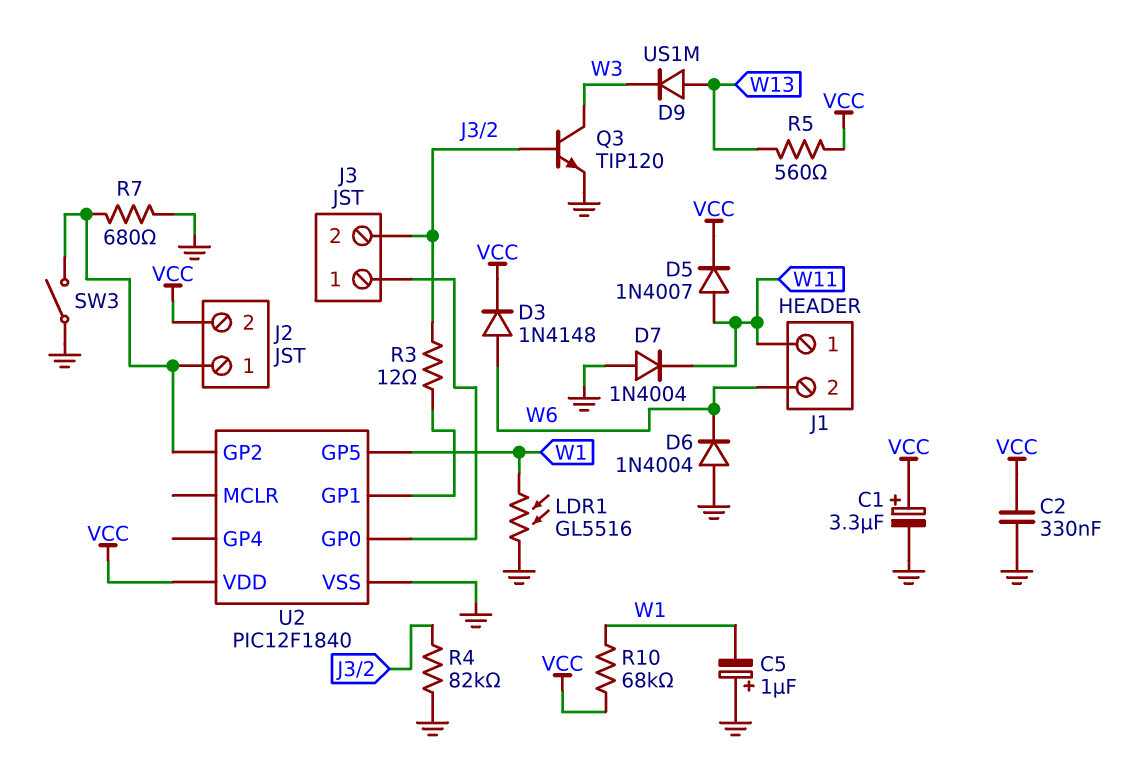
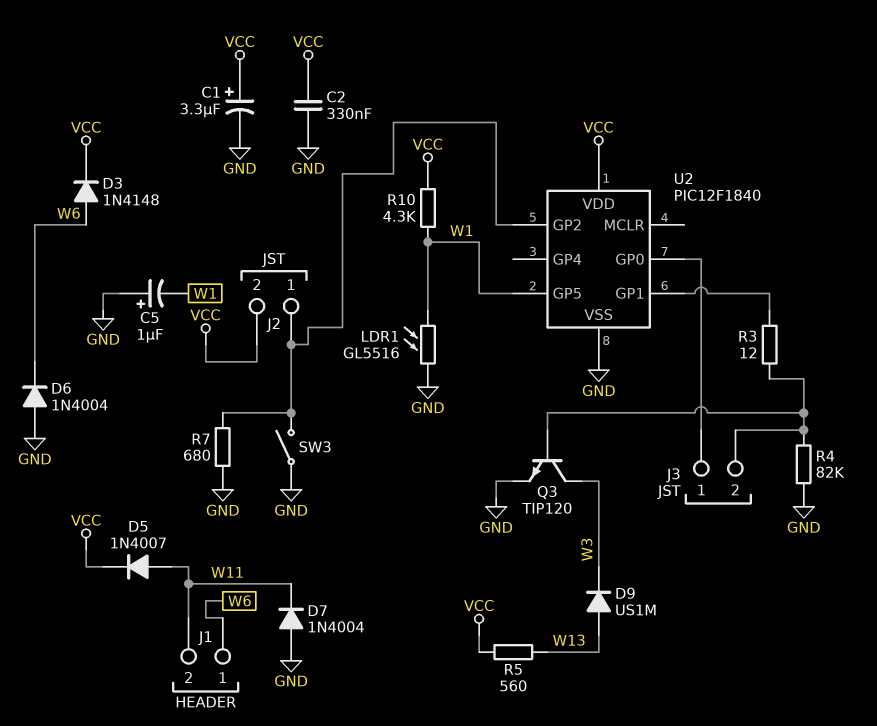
J1 pin 1: W11 -> W6
J1 pin 2: W6 -> W11
R10: 68k (VCC, W1) -> 4.3k (VCC, W1)

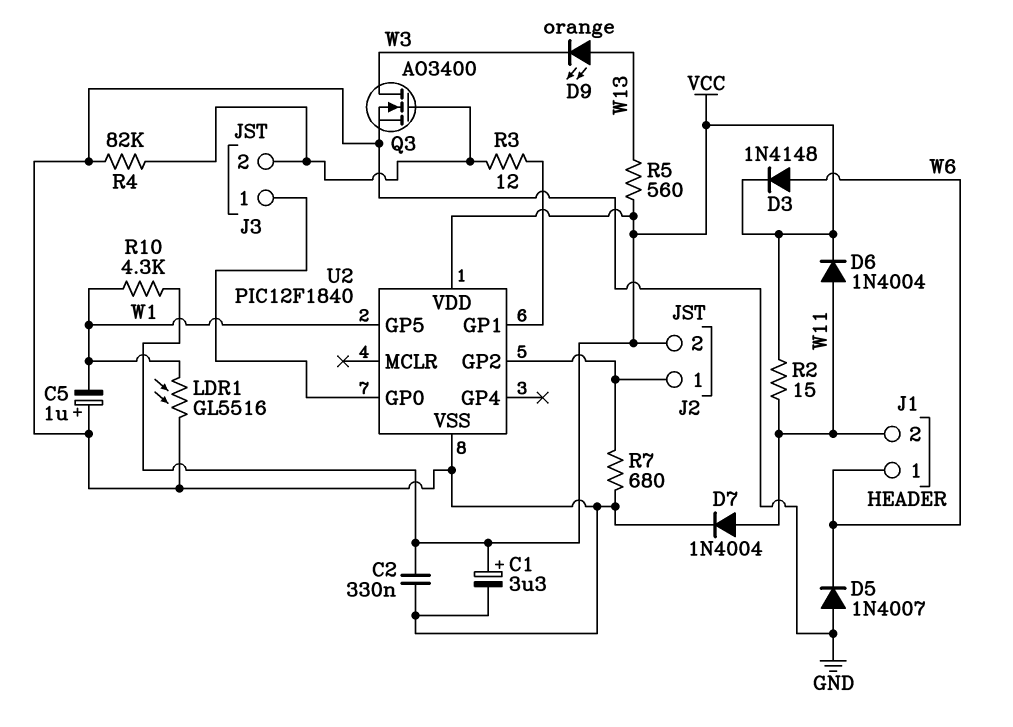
D5: diode 1N4007 (A W11, K VCC) -> diode 1N4007 (A GND, K W6)
D6: diode 1N4004 (A GND, K W6) -> diode 1N4004 (A W11, K VCC)
D7: diode 1N4004 (A GND, K W11) -> diode 1N4004 (A W11, K GND)
D9: diode US1M (A W13, K W3) -> LED orange (A W13, K W3)
Q3: NPN TIP120 (B J3/2, C W3, E GND) -> NMOS AO3400 (G J3/2, D W3, S GND)
R2: none -> 15 (VCC, W11)
SW3: switch (GND, J2/1) -> none

